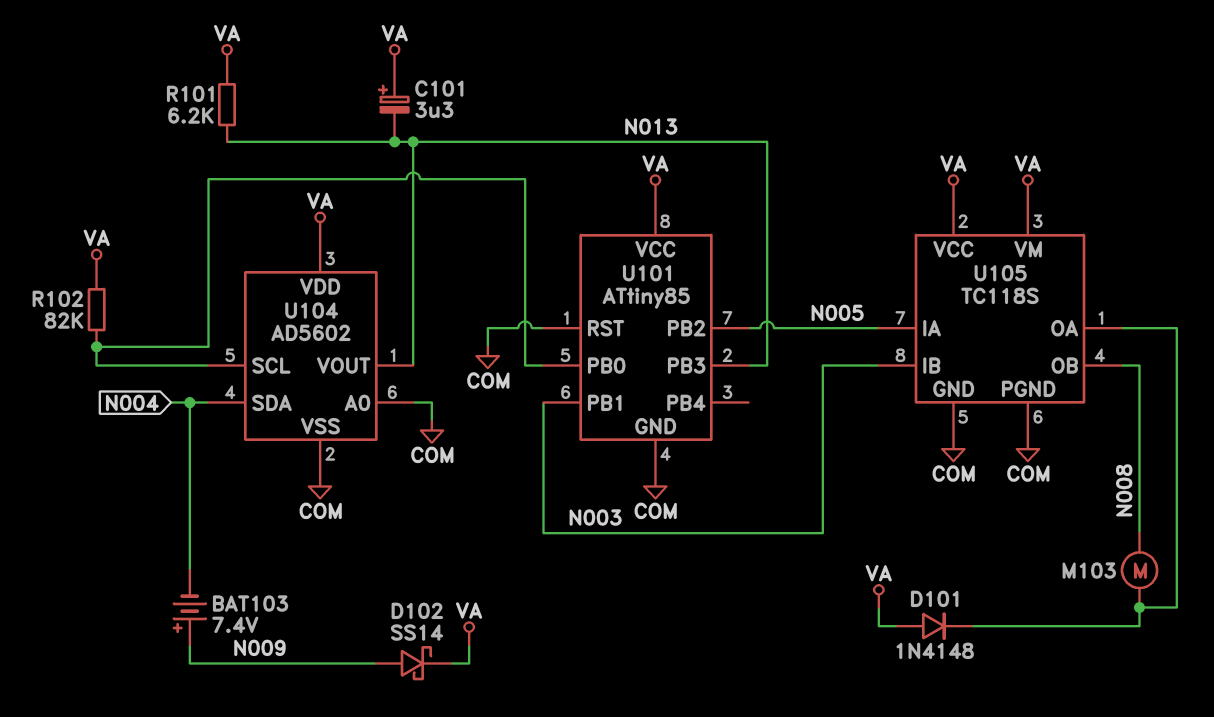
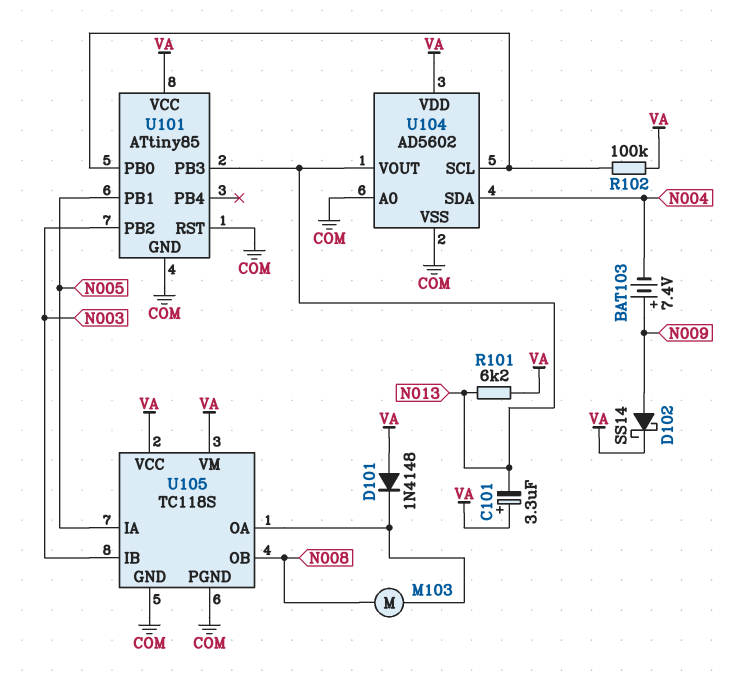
R102: 82k (U101/PB0, VA) -> 100k (U101/PB0, VA)
U101 pin PB1: N003 -> N005
U101 pin PB2: N005 -> N003

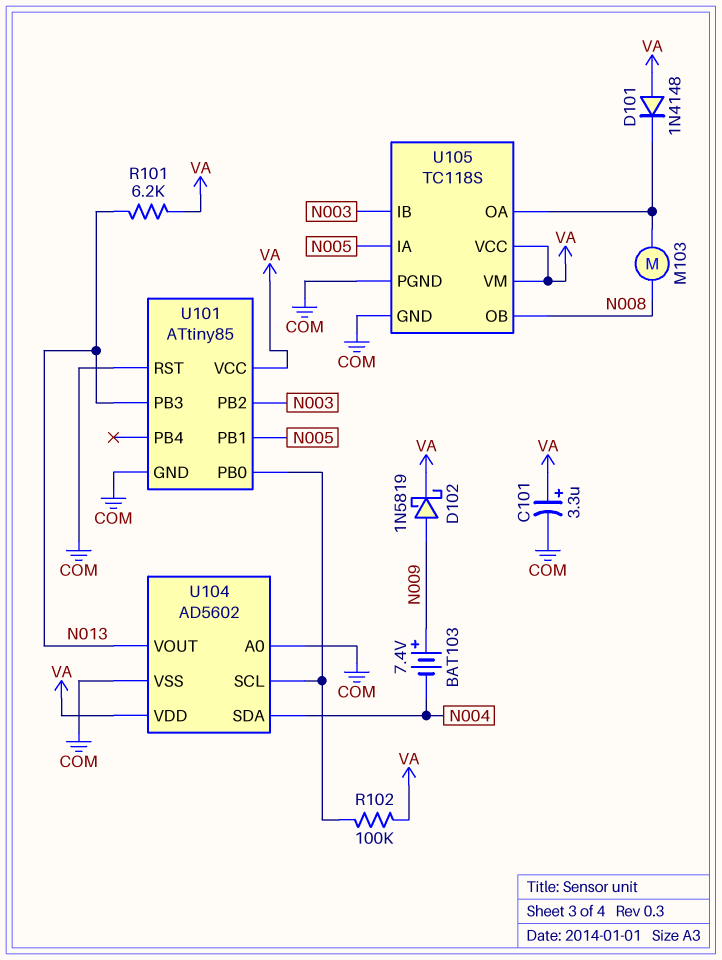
C101: 3.3uF (plus VA, minus N013) -> 3.3uF (plus VA, minus COM)
D102: schottky SS14 (A N009, K VA) -> schottky 1N5819 (A N009, K VA)

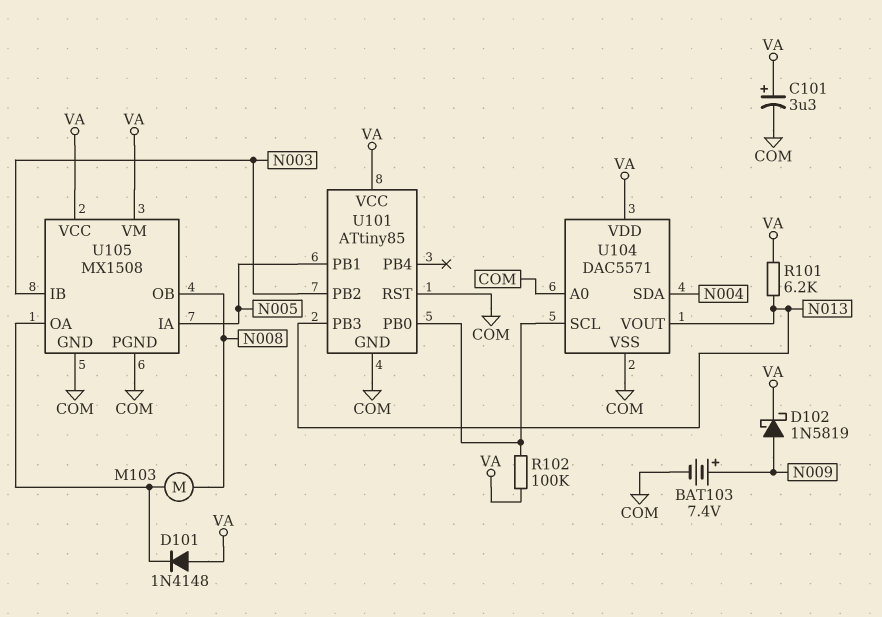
BAT103: 7.4V (plus N009, minus N004) -> 7.4V (plus N009, minus COM)
U104: AD5602 -> DAC5571
U105: TC118S -> MX1508

